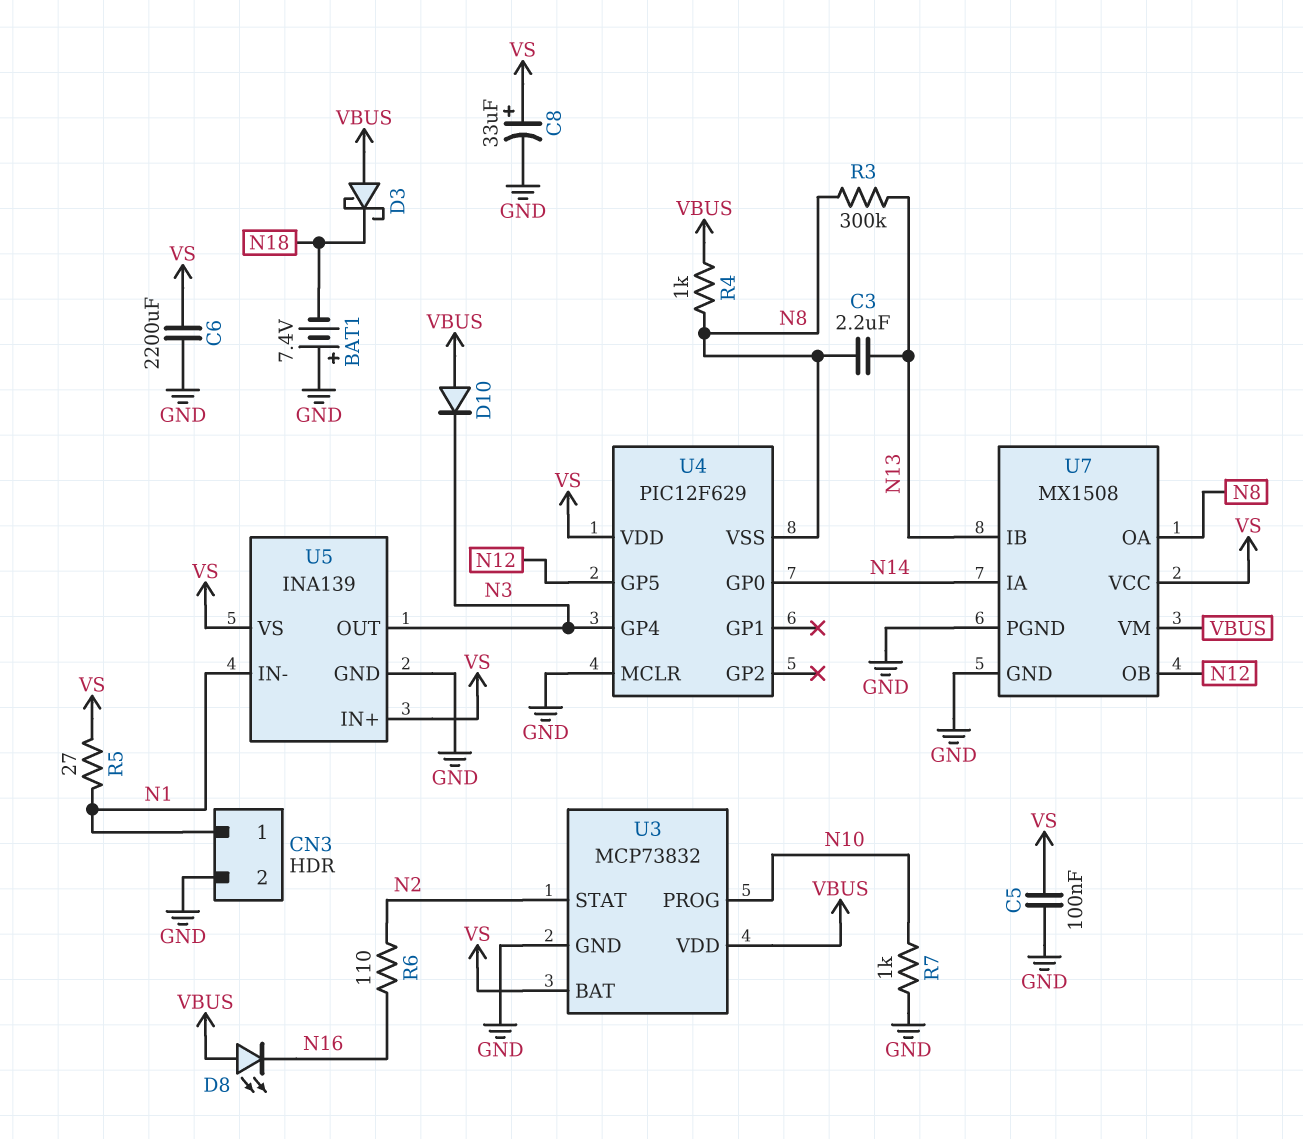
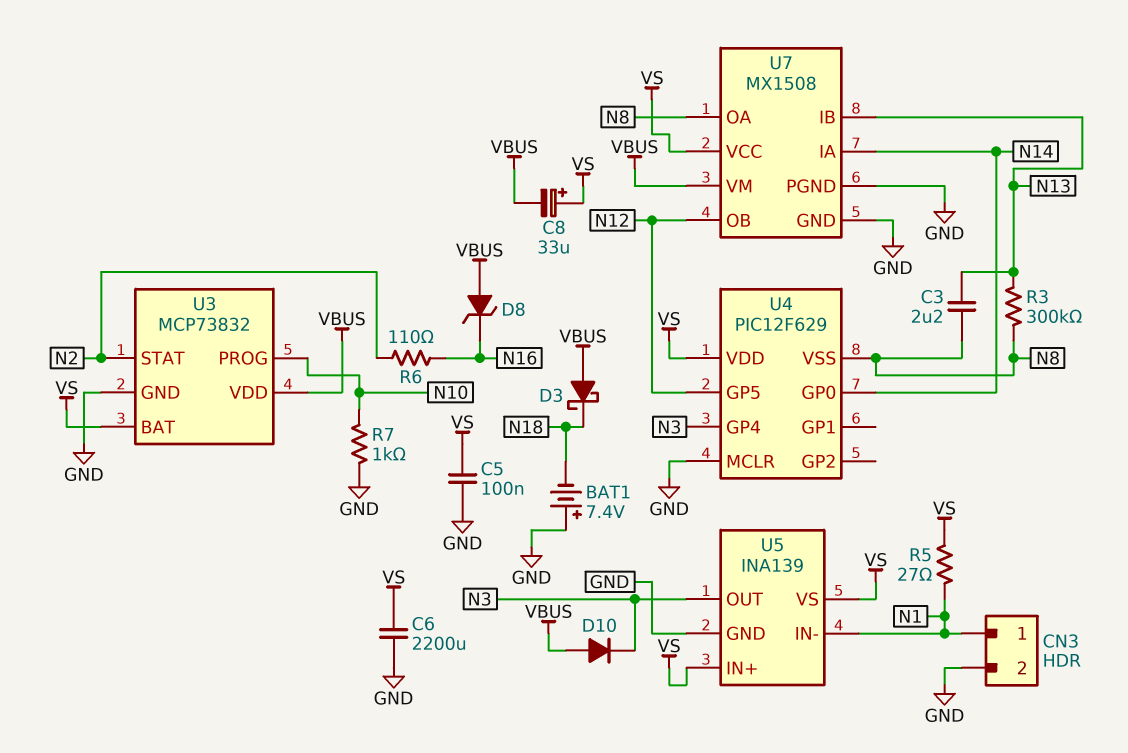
C8: 33uF (plus VS, minus GND) -> 33uF (plus VS, minus VBUS)
D8: LED (A VBUS, K N16) -> zener (A VBUS, K N16)
R4: 1k (N8, VBUS) -> none

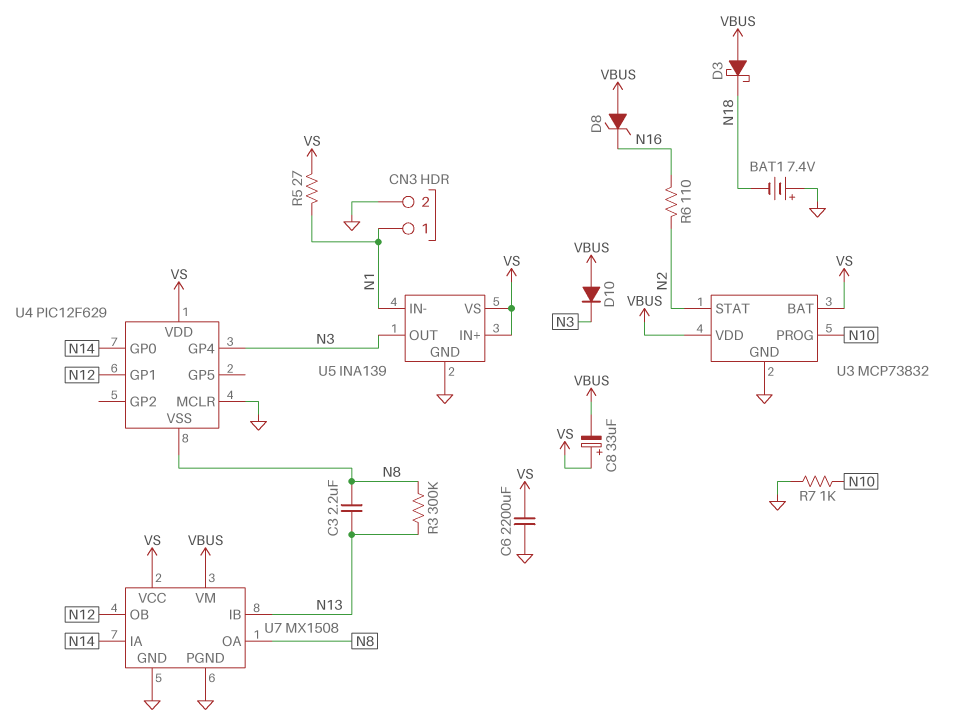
C5: 100nF (GND, VS) -> none
U4 pin GP1: none -> N12
U4 pin GP5: N12 -> none

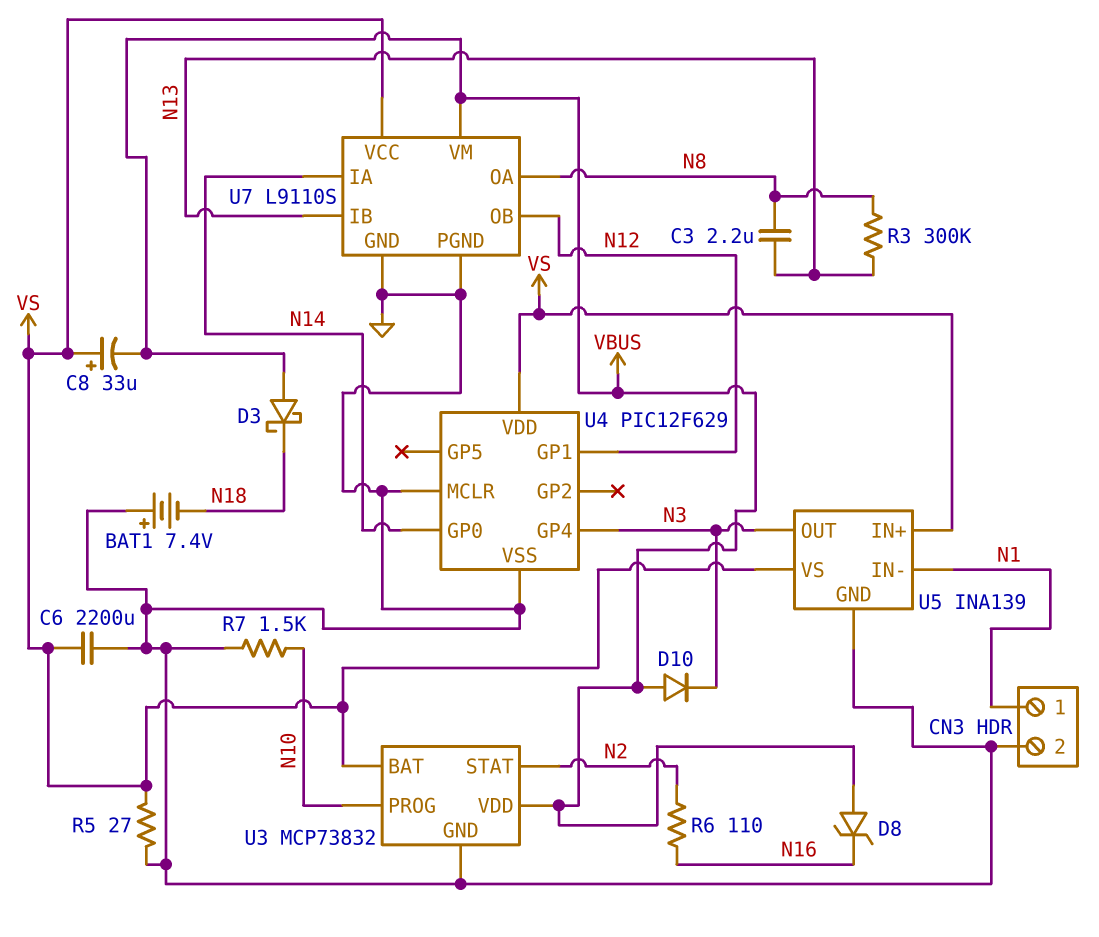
R5: 27 (N1, VS) -> 27 (GND, VS)
R7: 1k (GND, N10) -> 1.5k (GND, N10)
U4 pin VSS: N8 -> GND
U7: MX1508 -> L9110S

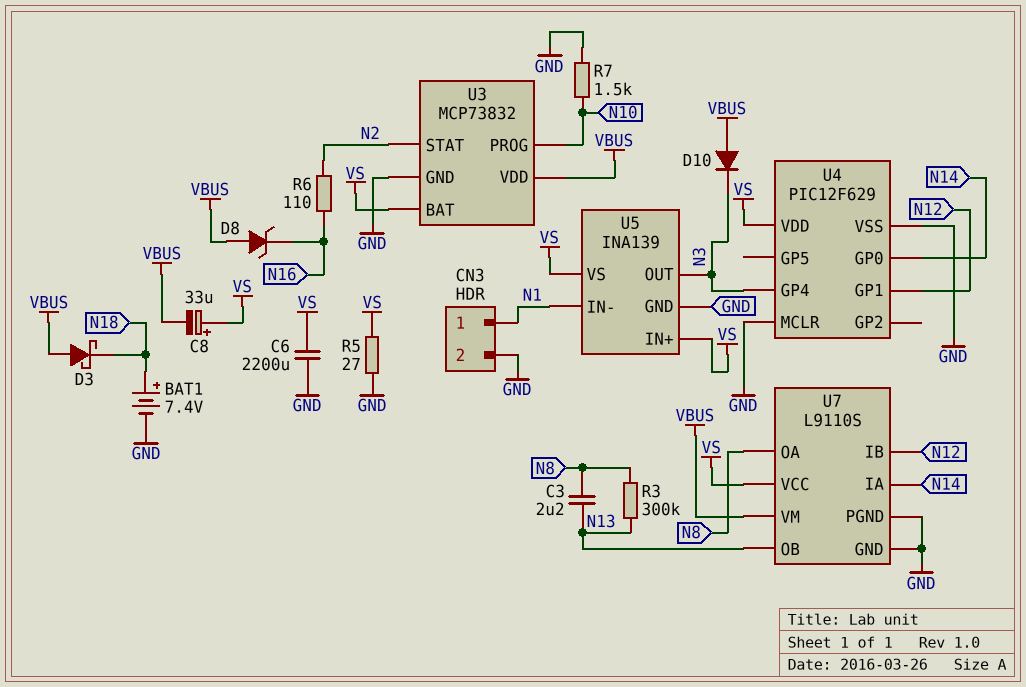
BAT1: 7.4V (plus GND, minus N18) -> 7.4V (plus N18, minus GND)
U7 pin IB: N13 -> N12
U7 pin OB: N12 -> N13

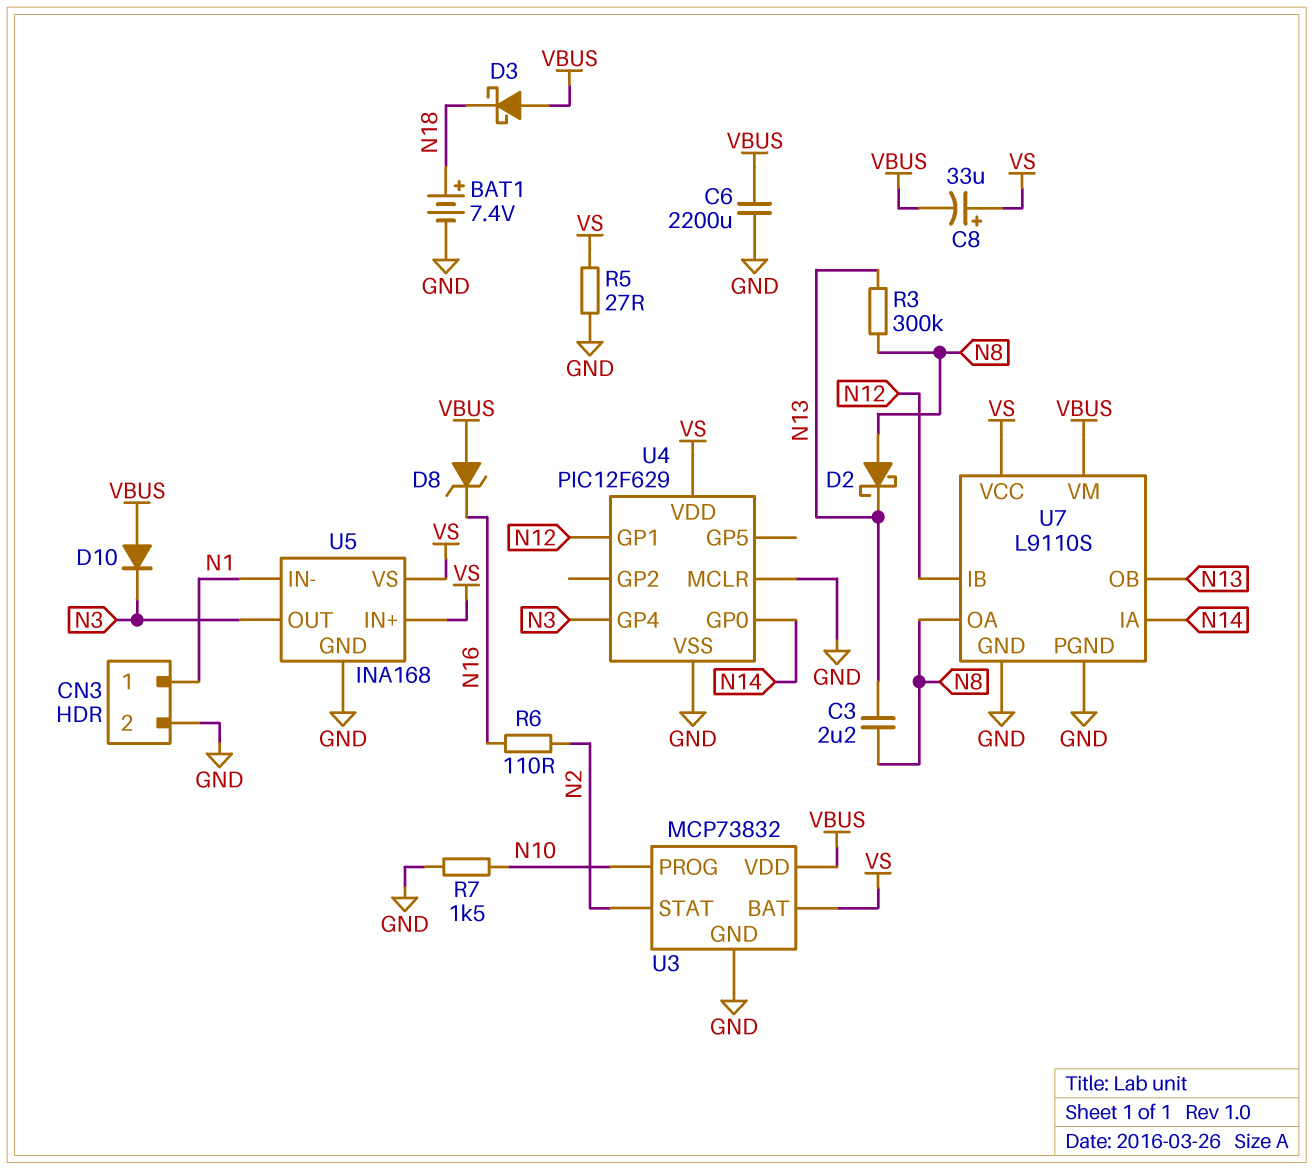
C6: 2200uF (GND, VS) -> 2200uF (GND, VBUS)
D2: none -> schottky (A N8, K N13)
U5: INA139 -> INA168

